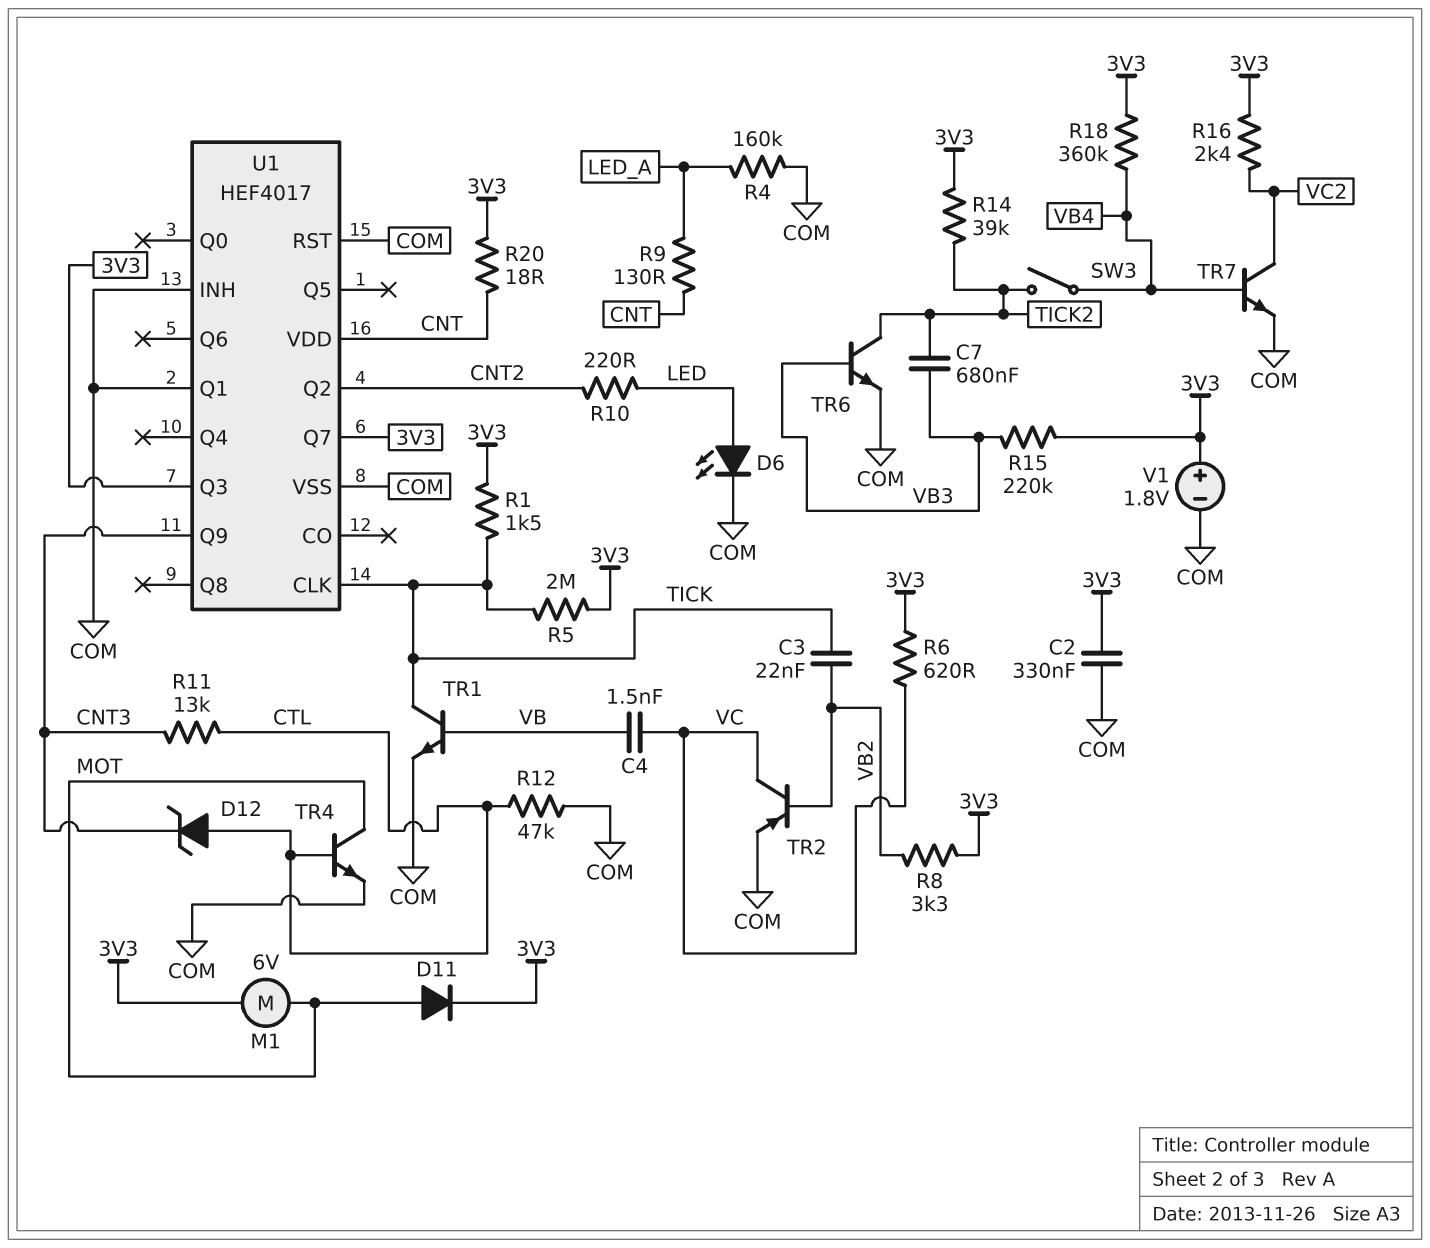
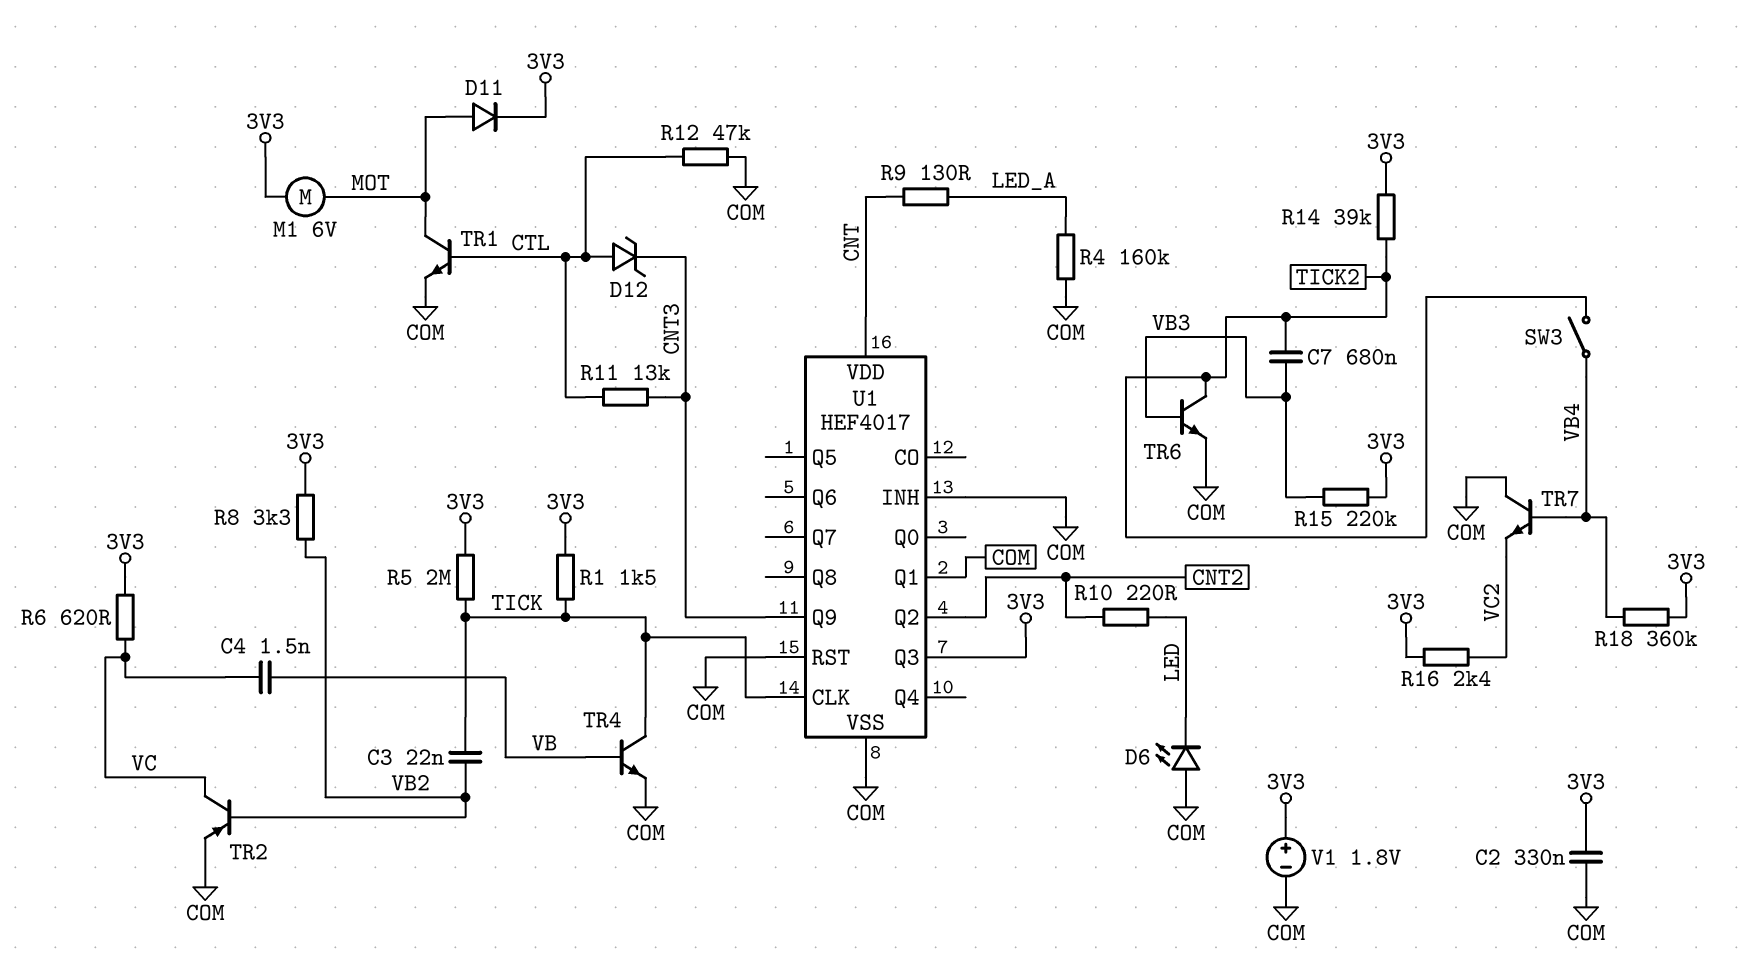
D6: LED (A LED, K COM) -> LED (A COM, K LED)
R20: 18 (3V3, CNT) -> none
TR1: NPN (B VB, C TICK, E COM) -> NPN (B CTL, C MOT, E COM)
TR4: NPN (B CTL, C MOT, E COM) -> NPN (B VB, C TICK, E COM)
TR7: NPN (B VB4, C VC2, E COM) -> NPN (B VB4, C COM, E VC2)
U1 pin Q7: 3V3 -> none

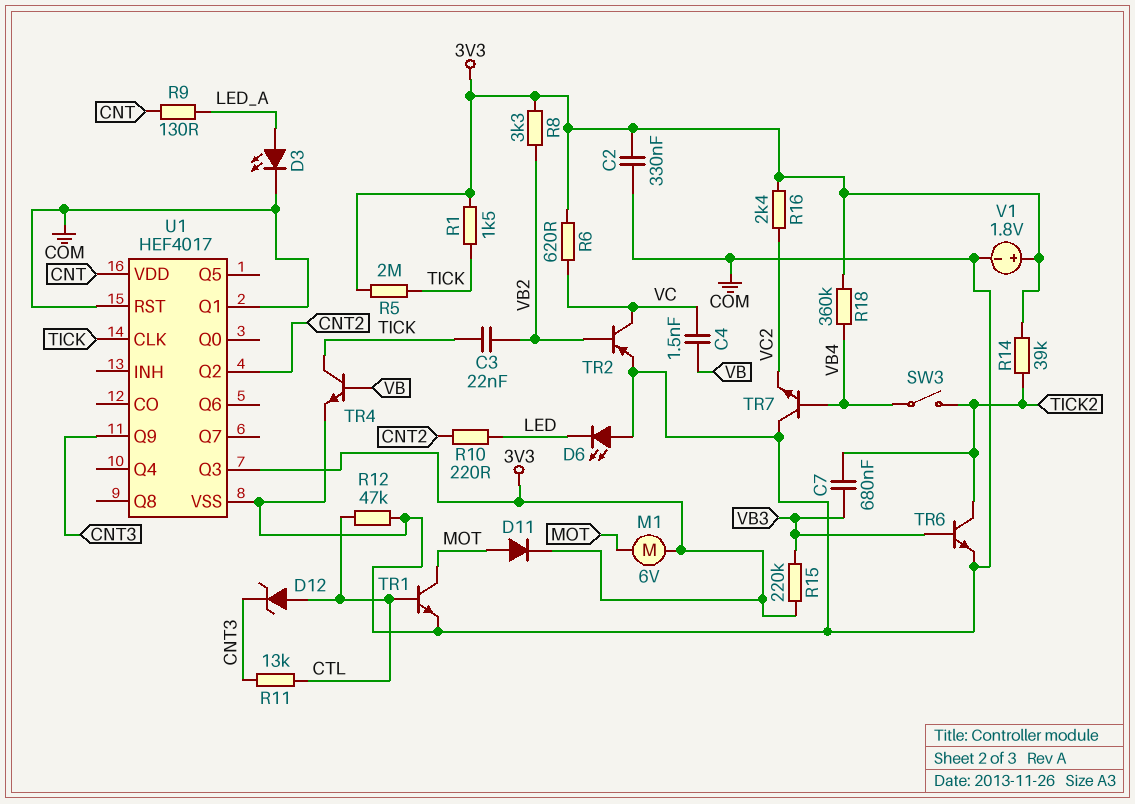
D3: none -> LED (A LED_A, K COM)
R4: 160k (COM, LED_A) -> none
U1 pin INH: COM -> none

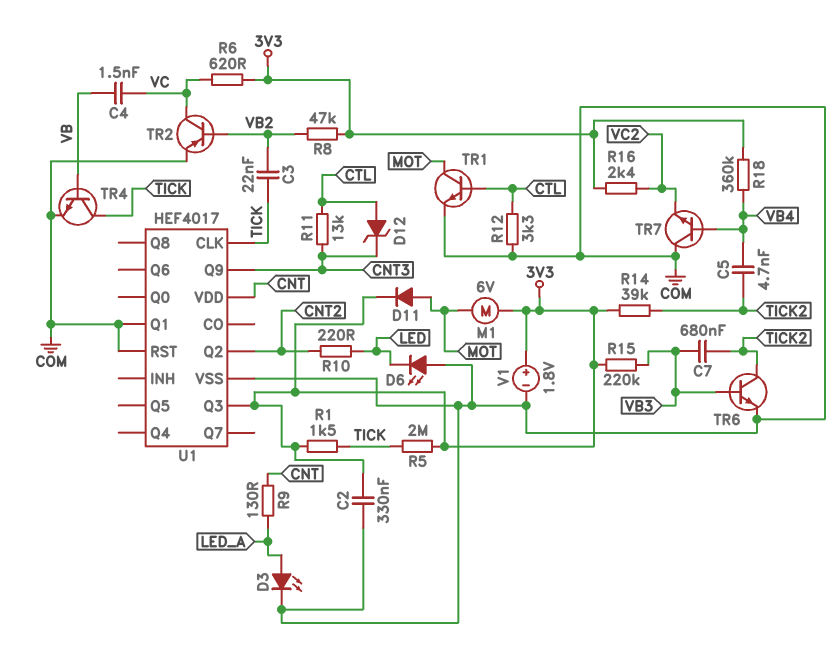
C5: none -> 4.7nF (TICK2, VB4)
R8: 3.3k (3V3, VB2) -> 47k (3V3, VB2)
R12: 47k (COM, CTL) -> 3.3k (COM, CTL)
SW3: switch (TICK2, VB4) -> none

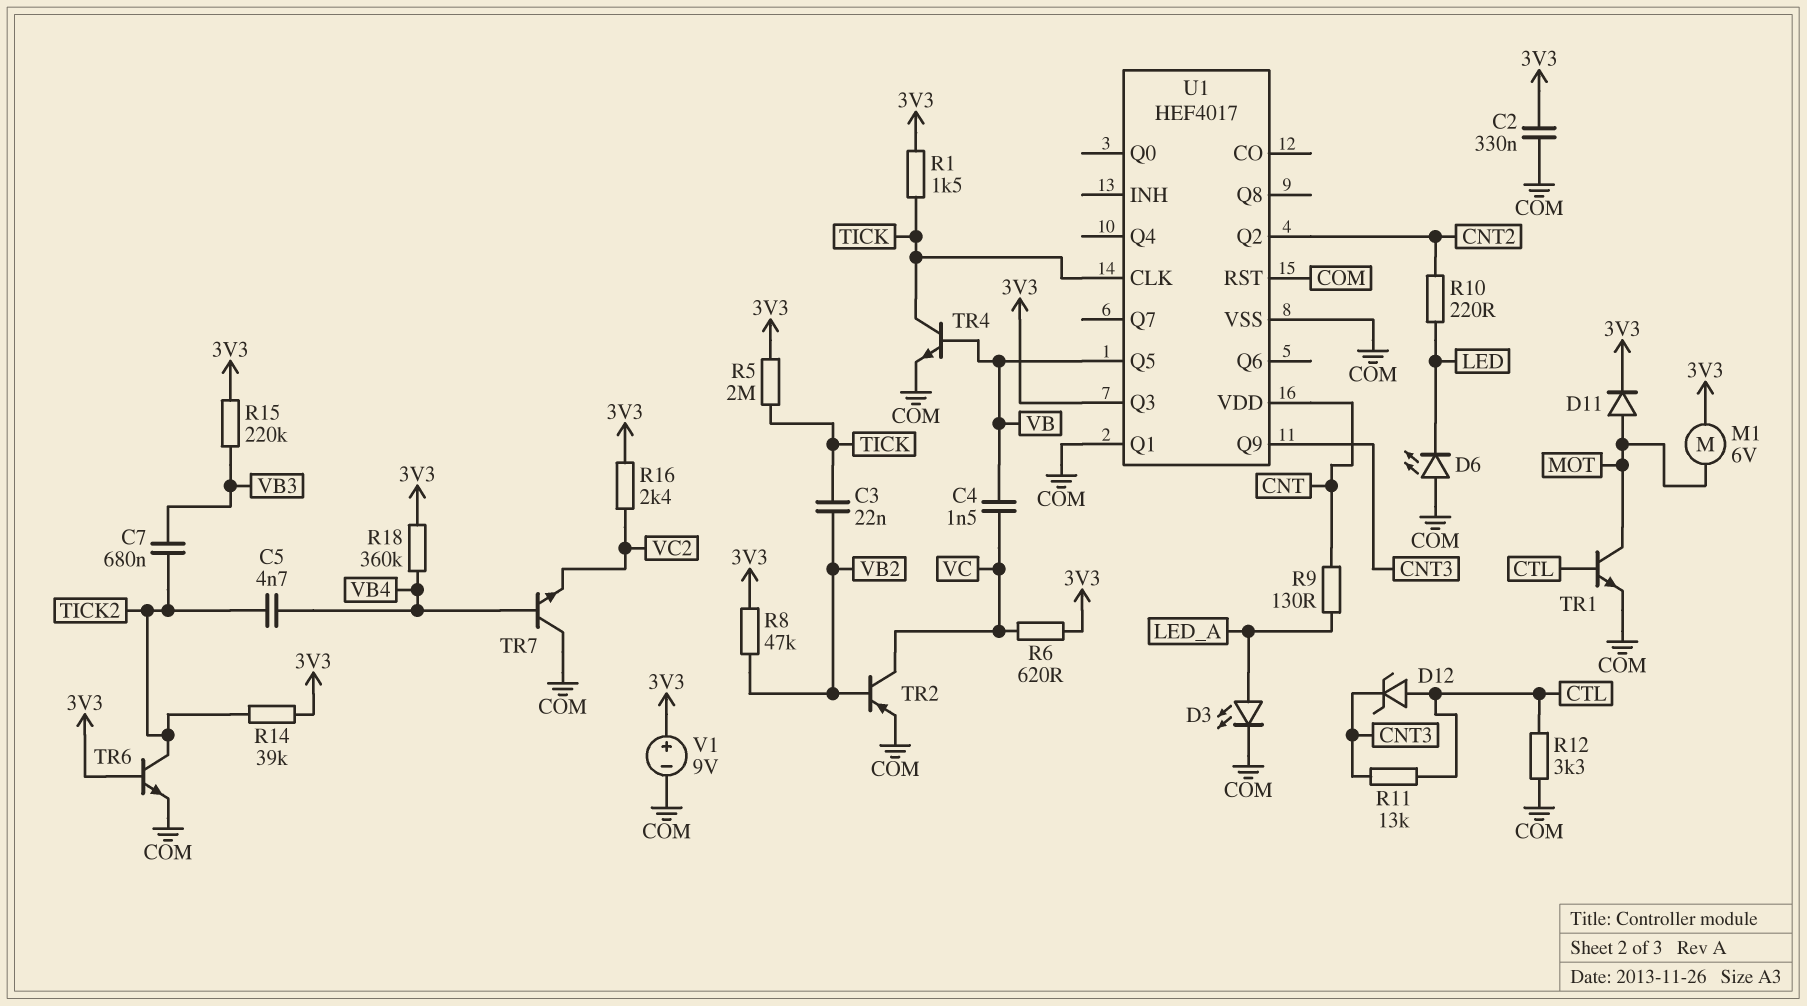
TR6: NPN (B VB3, C TICK2, E COM) -> NPN (B 3V3, C TICK2, E COM)
U1 pin Q5: none -> VB
V1: 1.8V (plus 3V3, minus COM) -> 9V (plus 3V3, minus COM)

